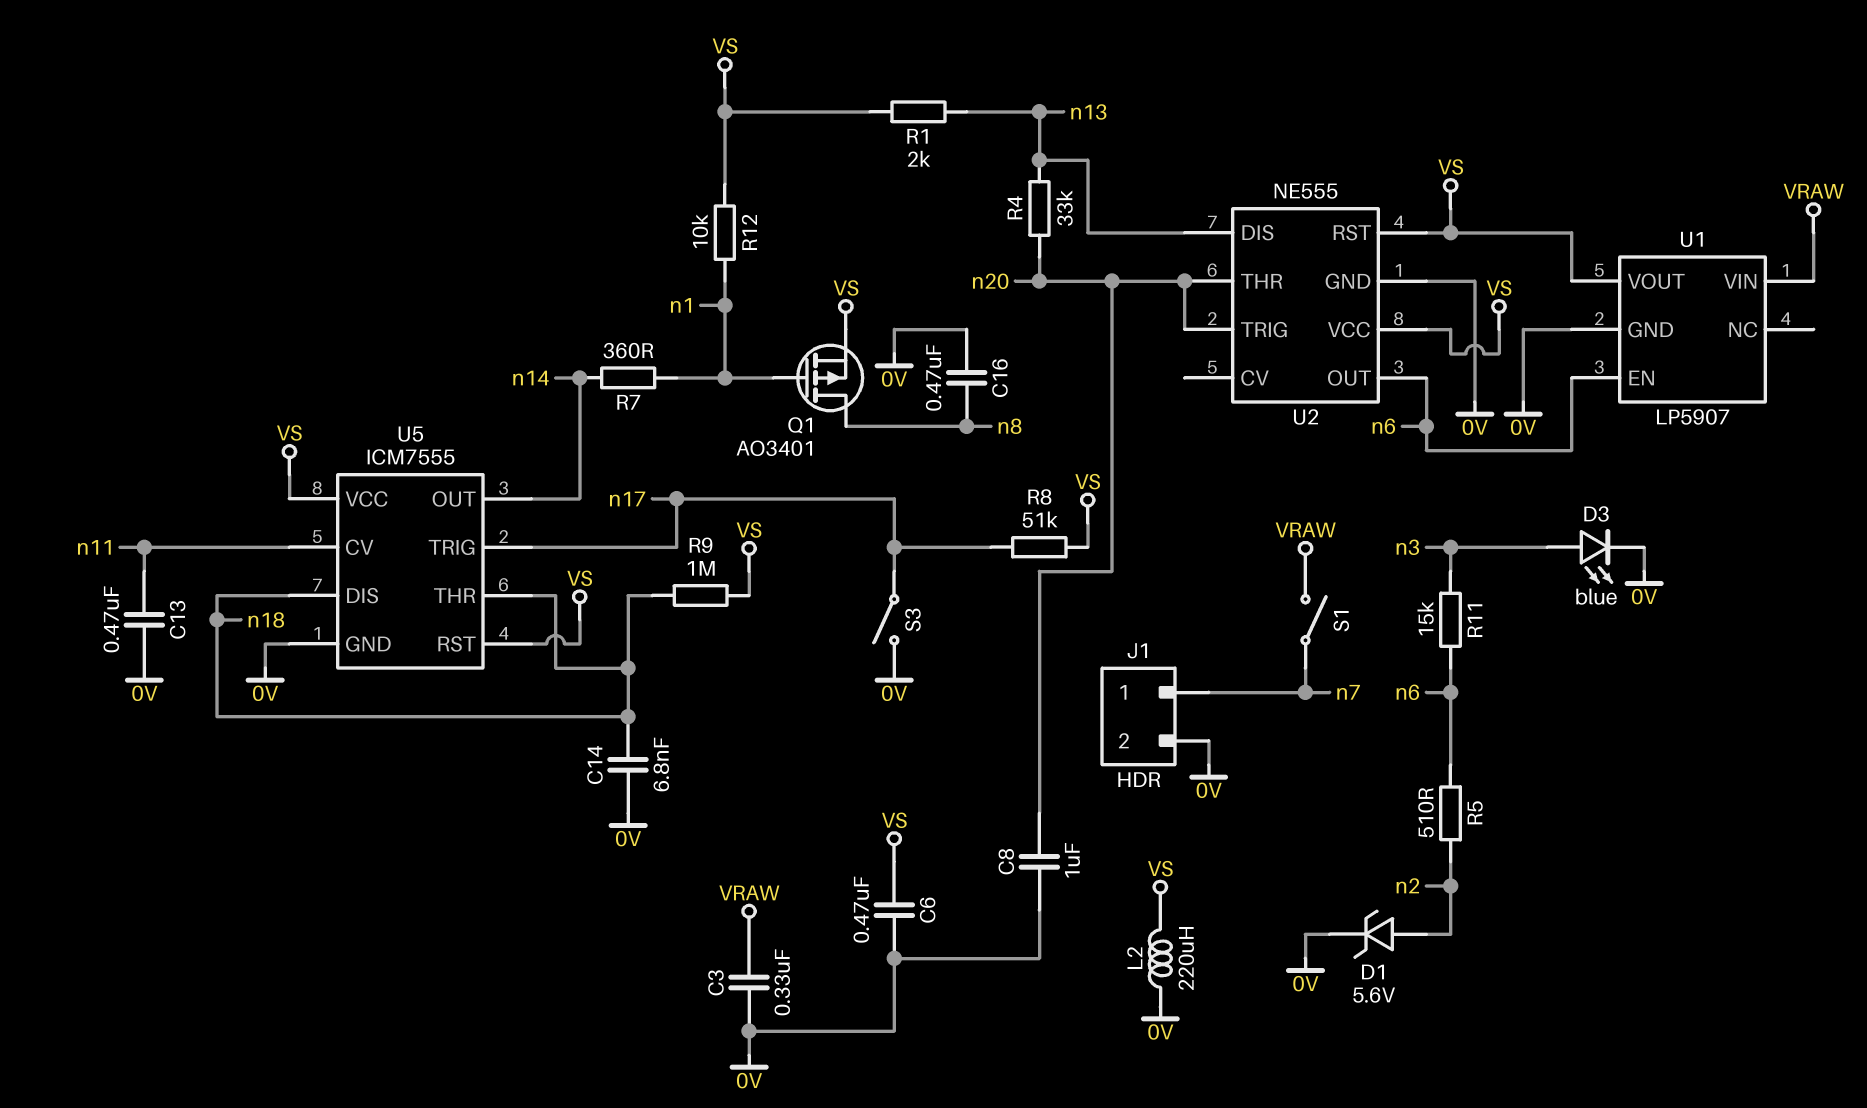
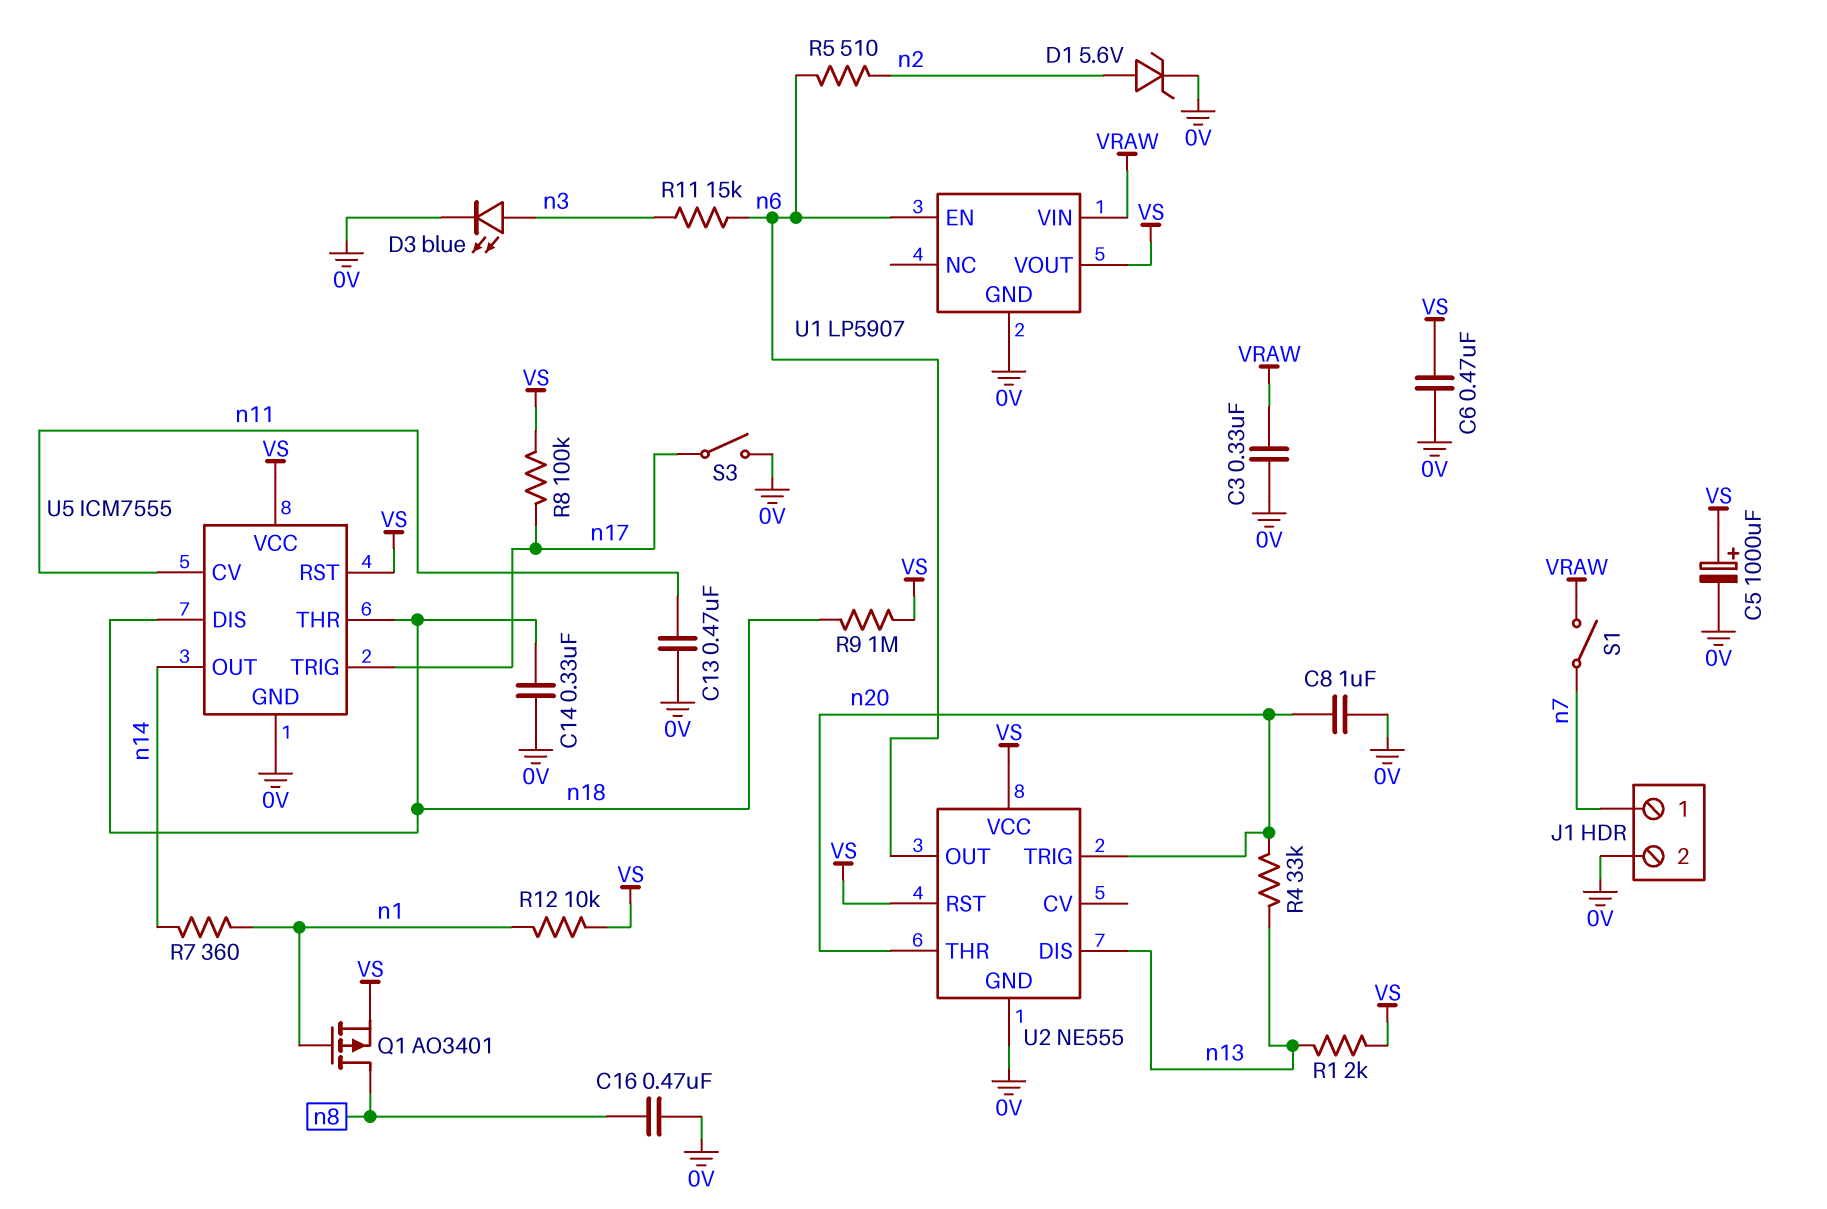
C5: none -> 1000uF (plus VS, minus 0V)
C14: 6.8nF (0V, n18) -> 330nF (0V, n18)
L2: 220uH (0V, VS) -> none
R8: 51k (VS, n17) -> 100k (VS, n17)

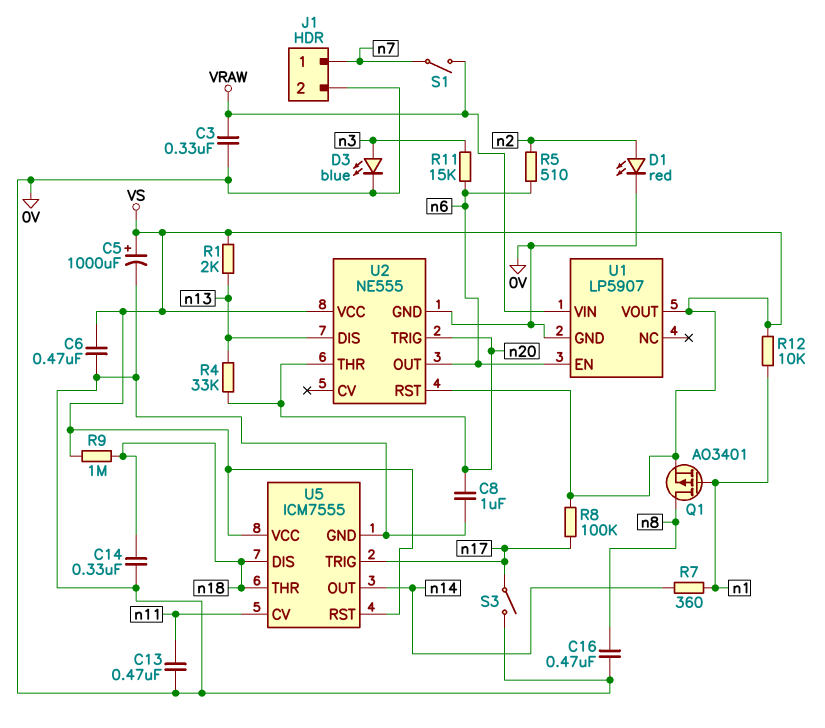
D1: zener 5.6V (A n2, K 0V) -> LED red (A n2, K 0V)

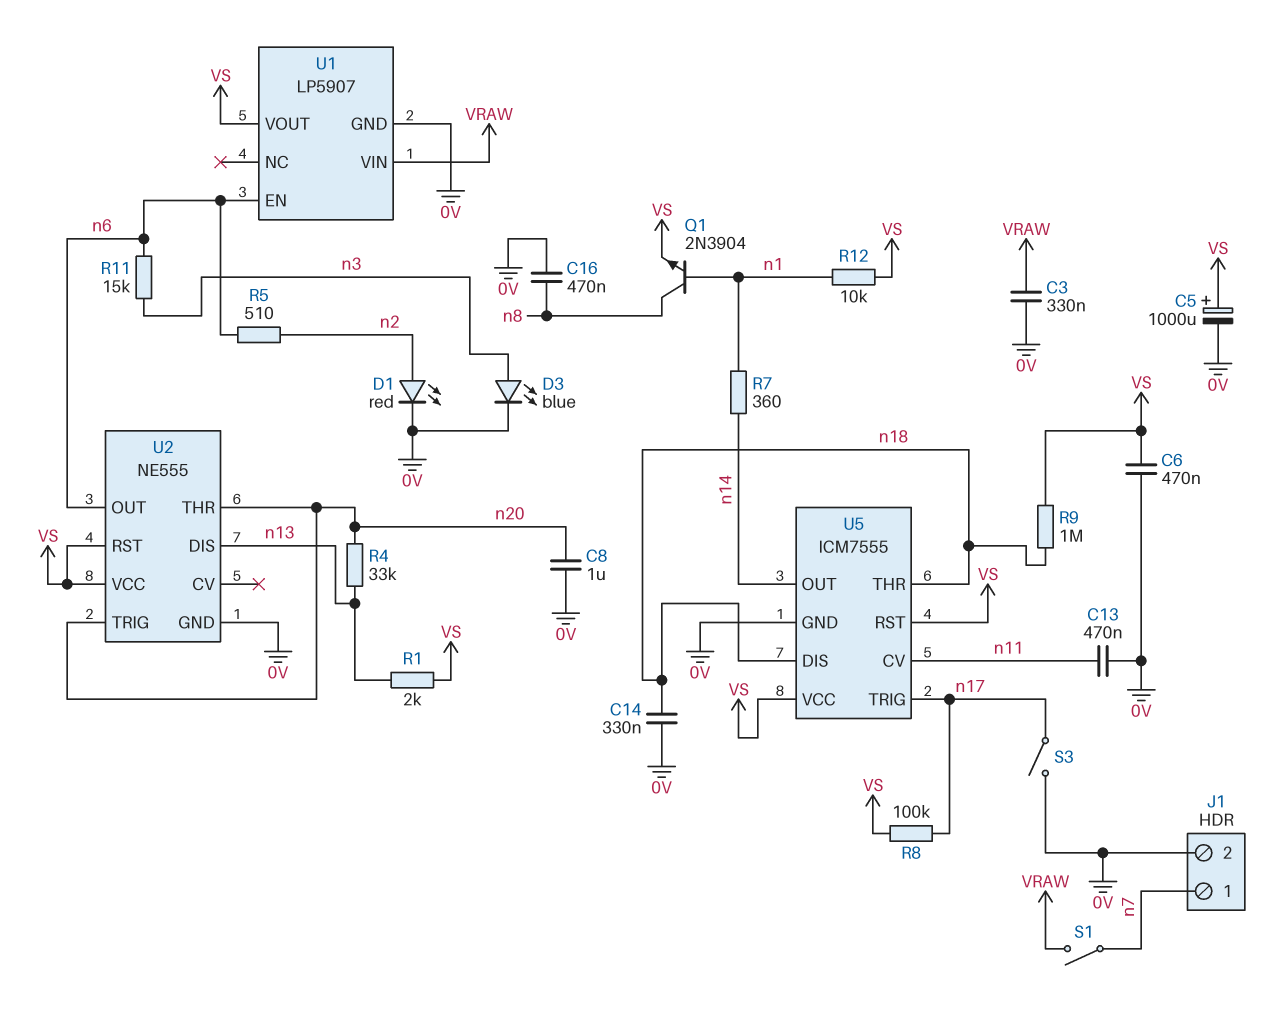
Q1: PMOS AO3401 (G n1, D n8, S VS) -> NPN 2N3904 (B n1, C n8, E VS)

